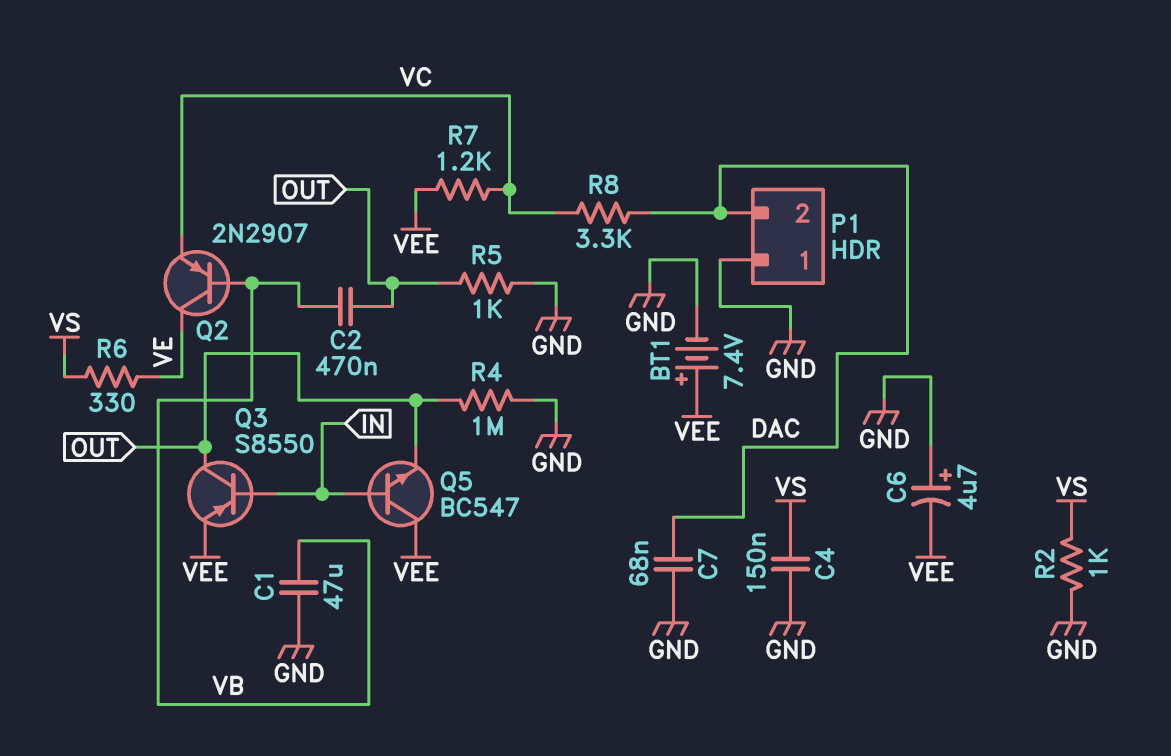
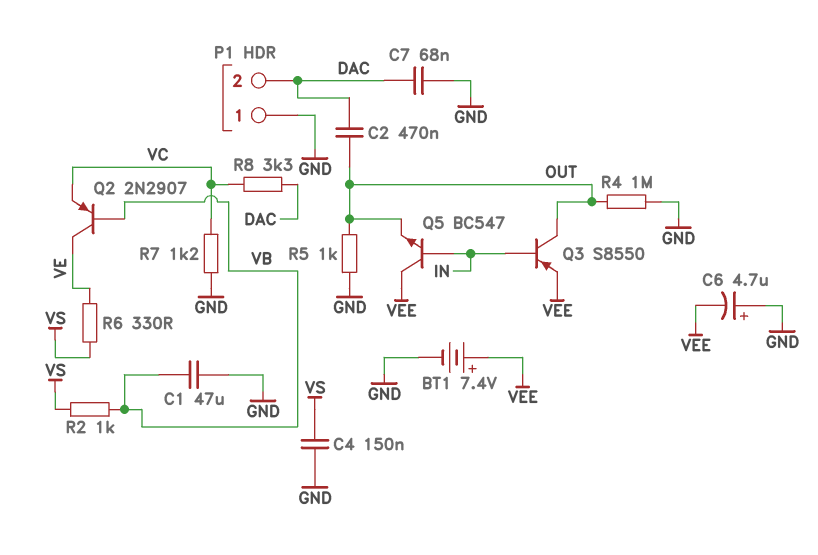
C2: 470nF (OUT, VB) -> 470nF (DAC, OUT)
R2: 1k (GND, VS) -> 1k (VB, VS)
R7: 1.2k (VC, VEE) -> 1.2k (GND, VC)

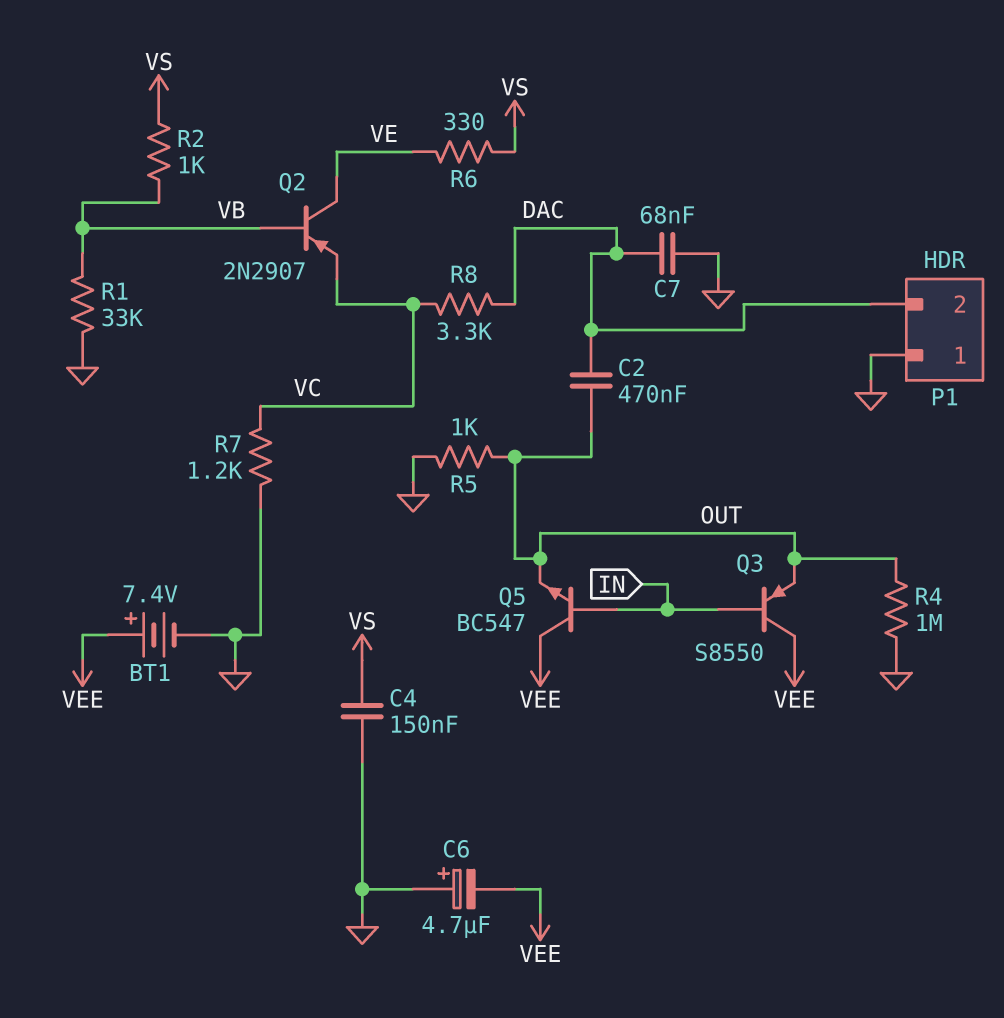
C1: 47uF (GND, VB) -> none
Q3: PNP S8550 (B IN, C OUT, E VEE) -> PNP S8550 (B IN, C VEE, E OUT)
R1: none -> 33k (GND, VB)

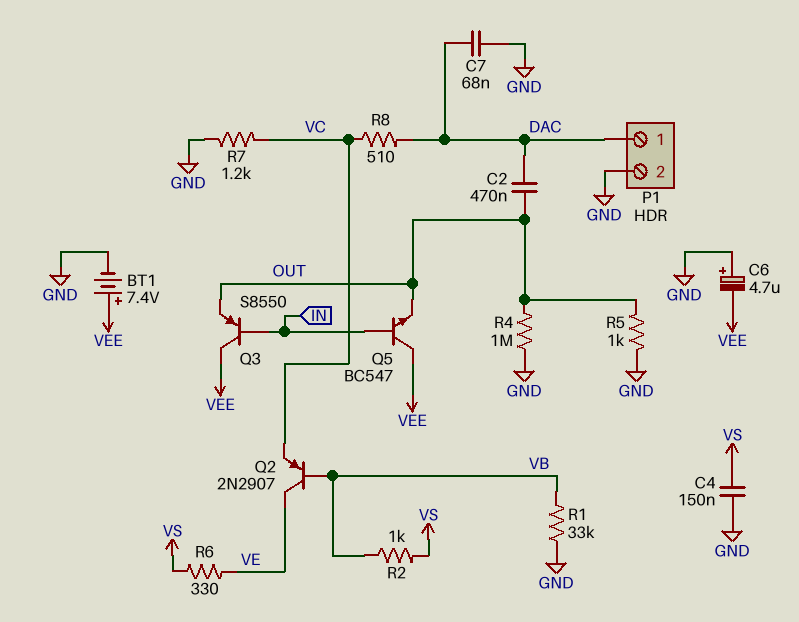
P1 pin 1: GND -> DAC
P1 pin 2: DAC -> GND
R8: 3.3k (DAC, VC) -> 510 (DAC, VC)

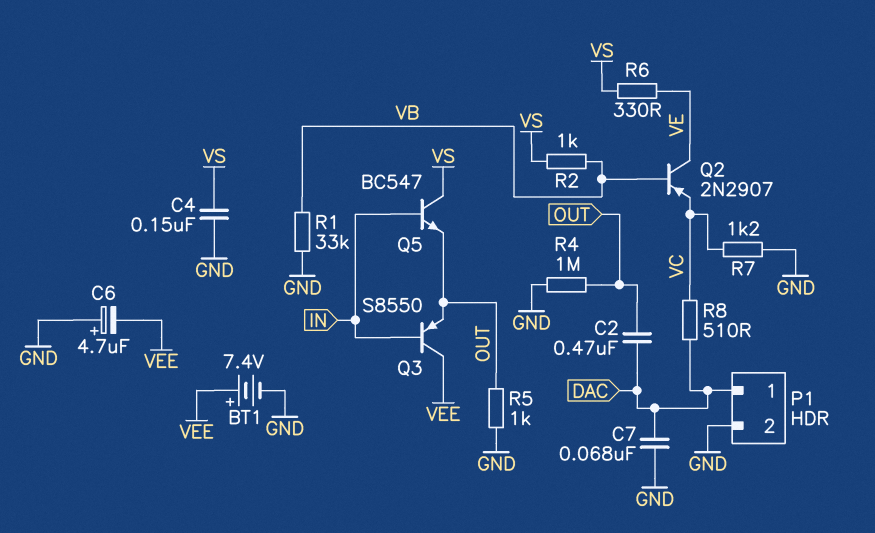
Q5: NPN BC547 (B IN, C VEE, E OUT) -> NPN BC547 (B IN, C VS, E OUT)

